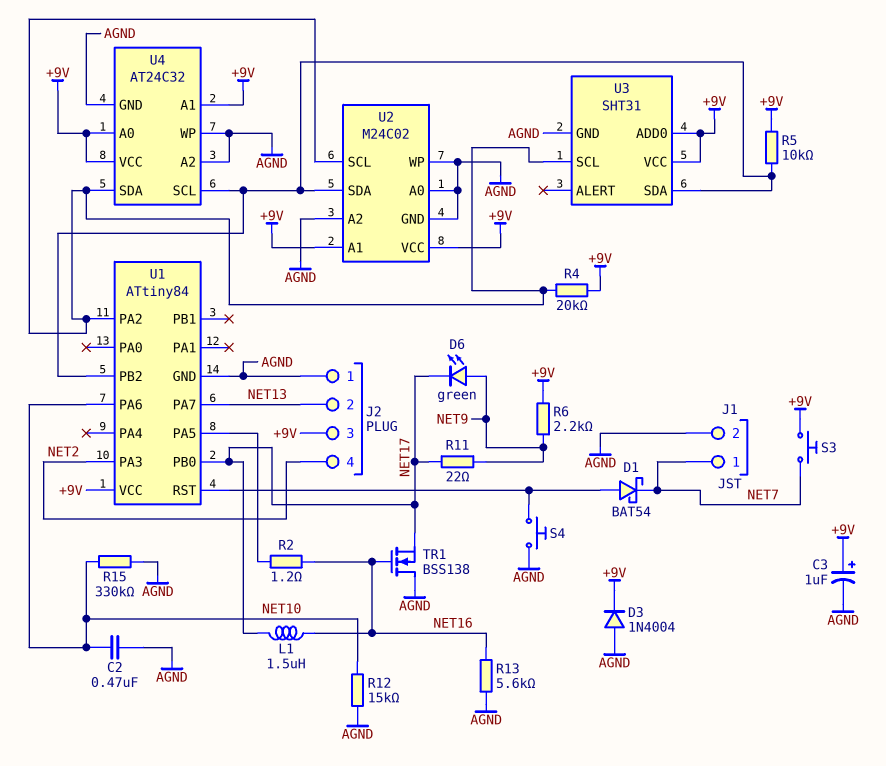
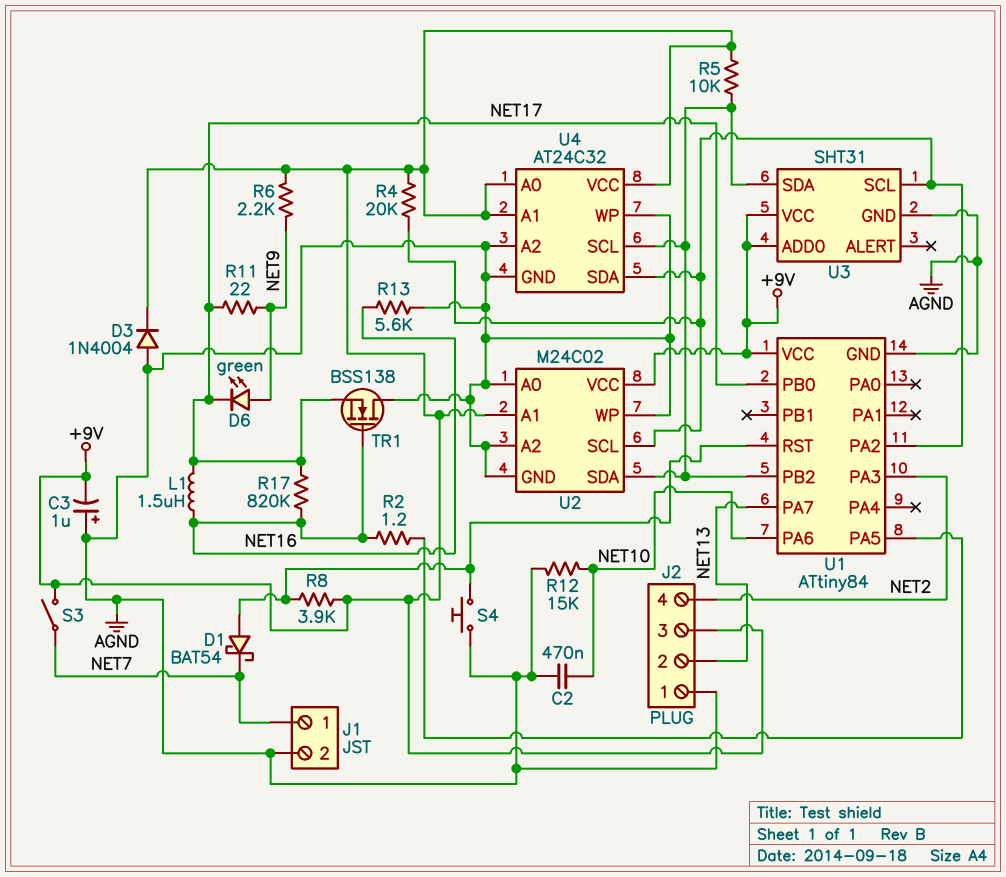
C3: 1uF (plus +9V, minus AGND) -> 1uF (plus AGND, minus +9V)
R8: none -> 3.9k (+9V, U1/RST)
R15: 330k (AGND, NET10) -> none
R17: none -> 820k (NET16, NET17)
S3: button (+9V, NET7) -> switch (+9V, NET7)

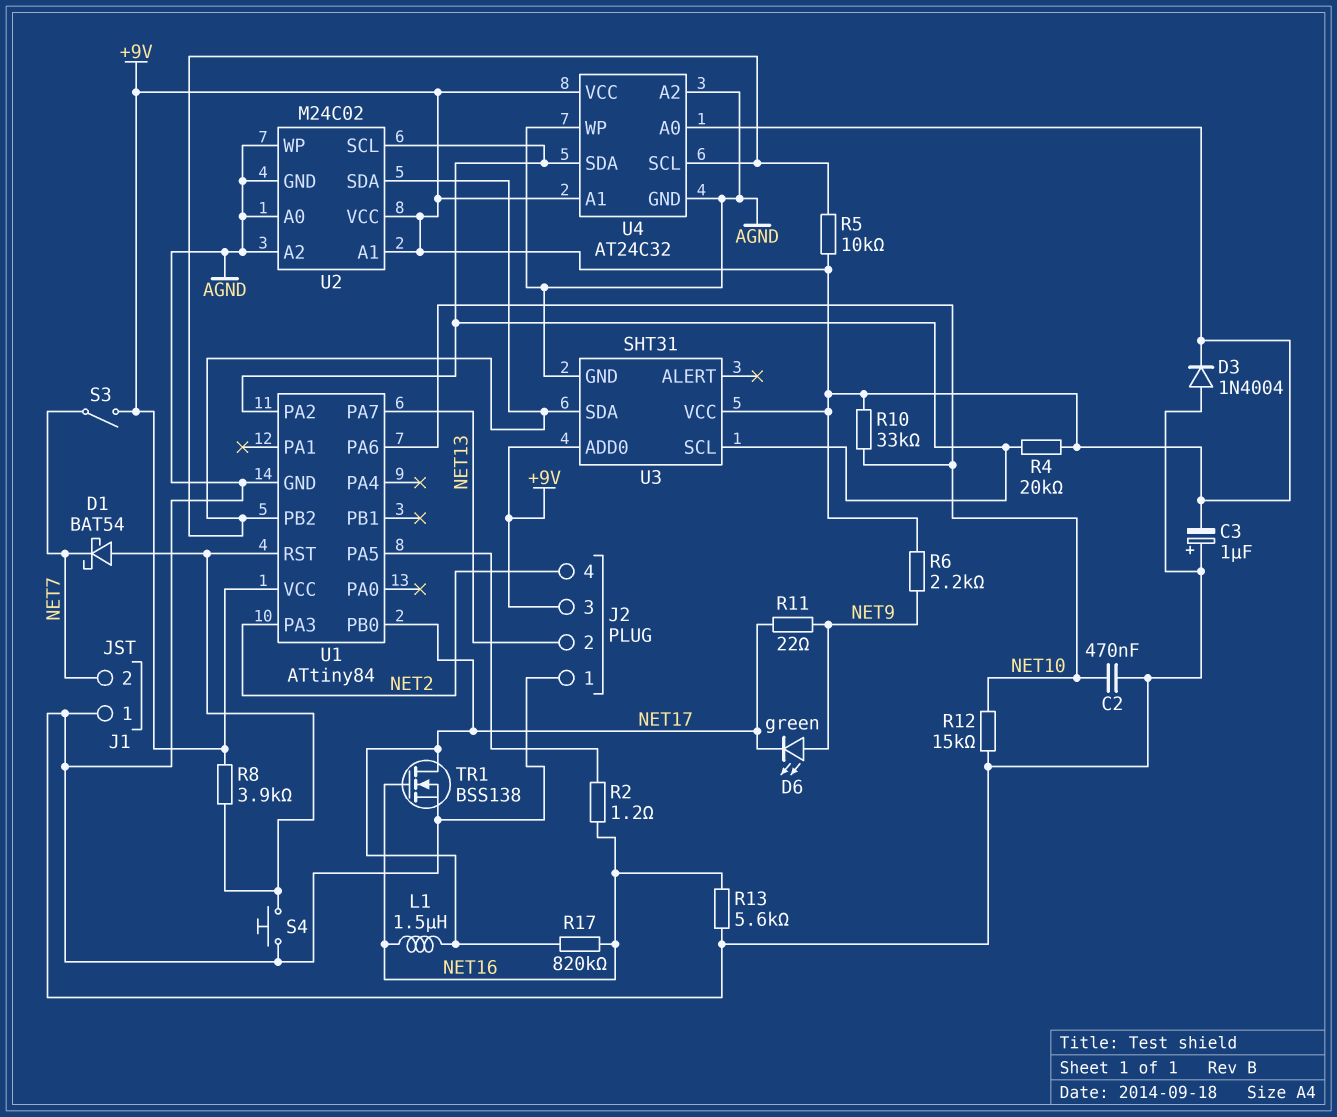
J1 pin 1: NET7 -> AGND
J1 pin 2: AGND -> NET7
R10: none -> 33k (+9V, NET10)
TR1: NMOS BSS138 (G NET16, D AGND, S NET17) -> NMOS BSS138 (G NET16, D NET17, S AGND)

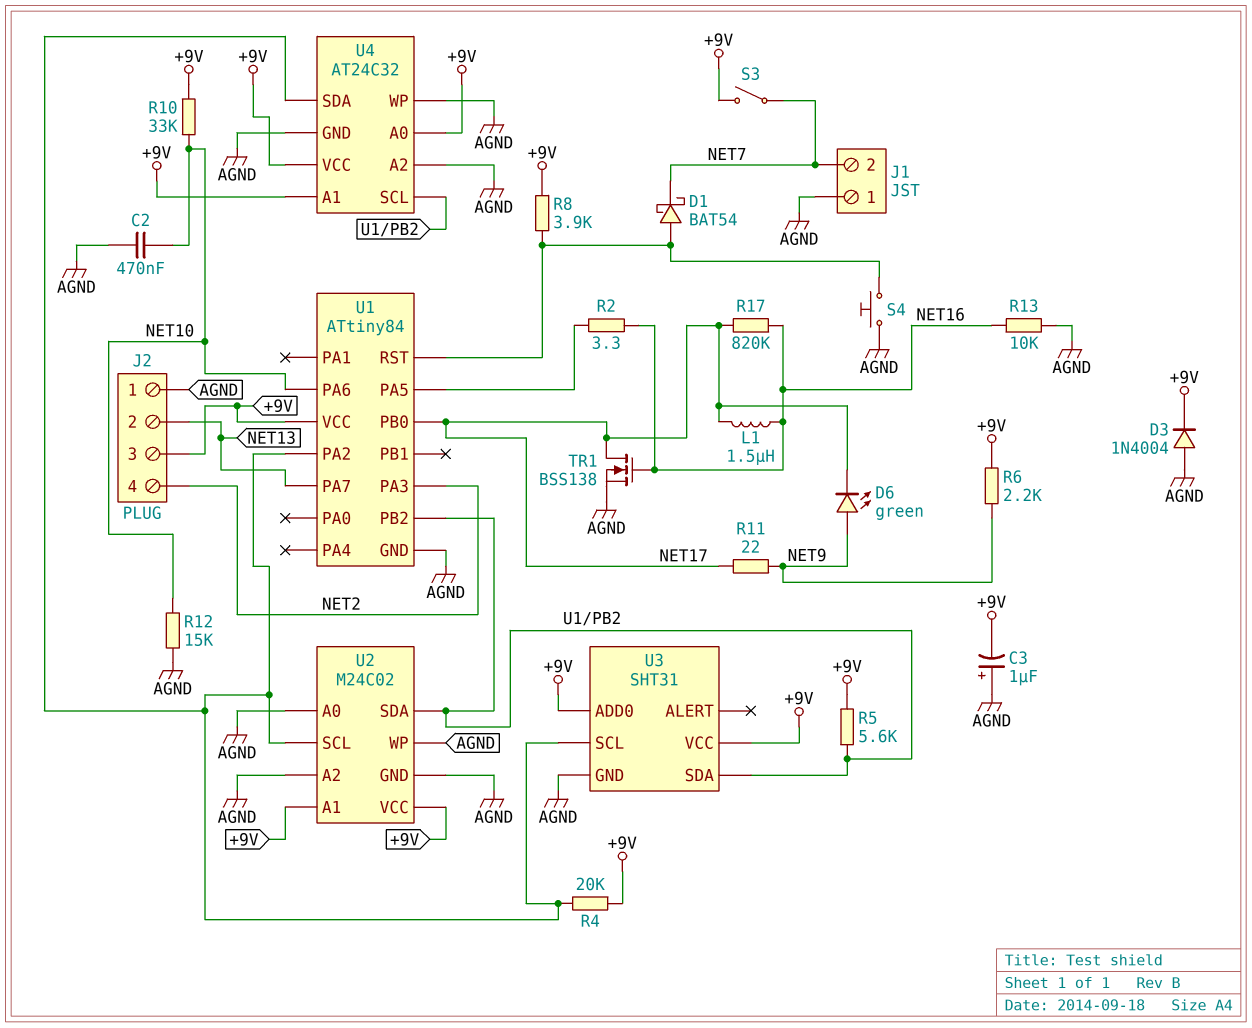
R2: 1.2 (NET16, U1/PA5) -> 3.3 (NET16, U1/PA5)
R5: 10k (+9V, U1/PB2) -> 5.6k (+9V, U1/PB2)
R13: 5.6k (AGND, NET16) -> 10k (AGND, NET16)

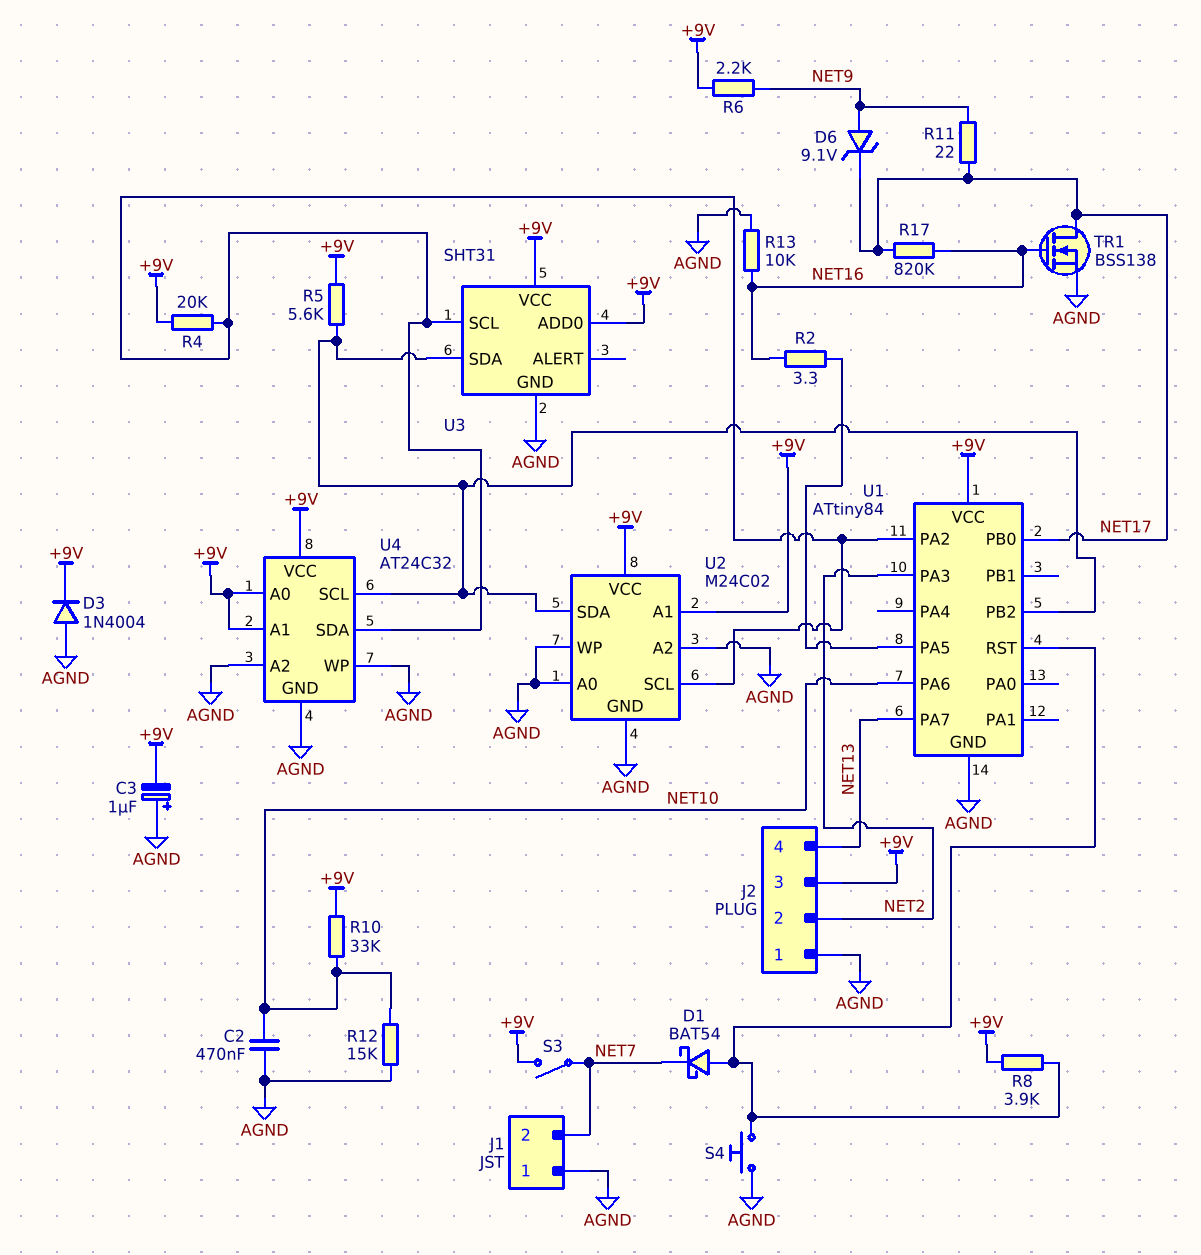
D6: LED green (A NET9, K NET17) -> zener 9.1V (A NET9, K NET17)
J2 pin 2: NET13 -> NET2
J2 pin 4: NET2 -> NET13
L1: 1.5uH (NET16, NET17) -> none

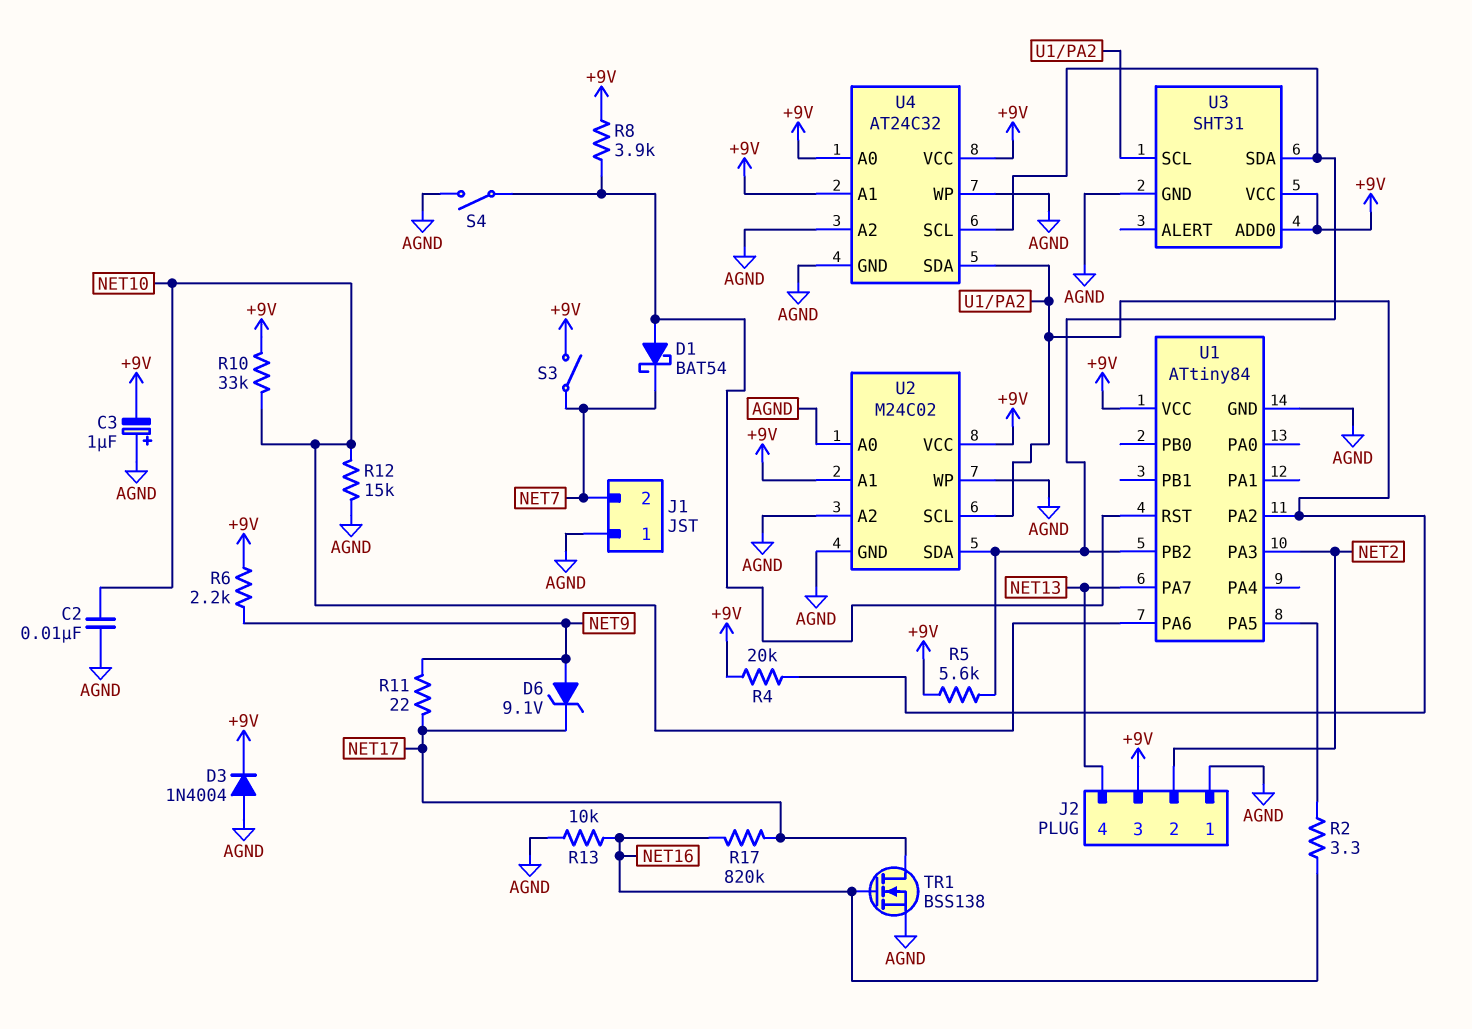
C2: 470nF (AGND, NET10) -> 10nF (AGND, NET10)
S4: button (AGND, U1/RST) -> switch (AGND, U1/RST)
U1 pin PB0: NET17 -> none

